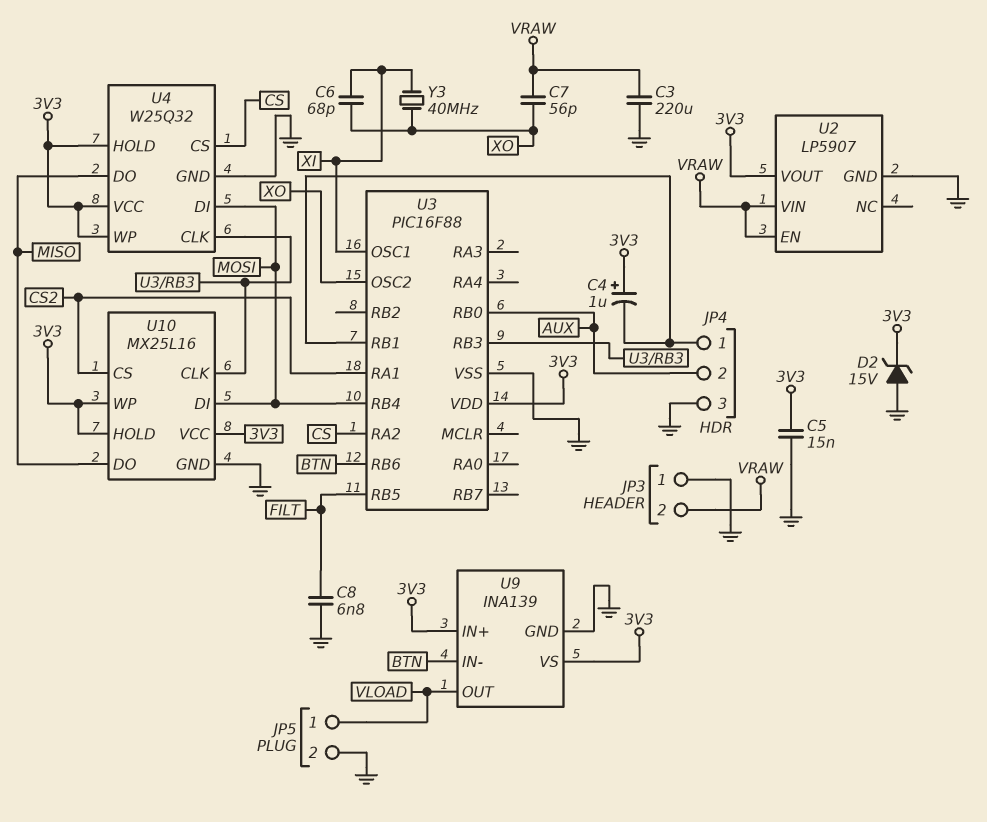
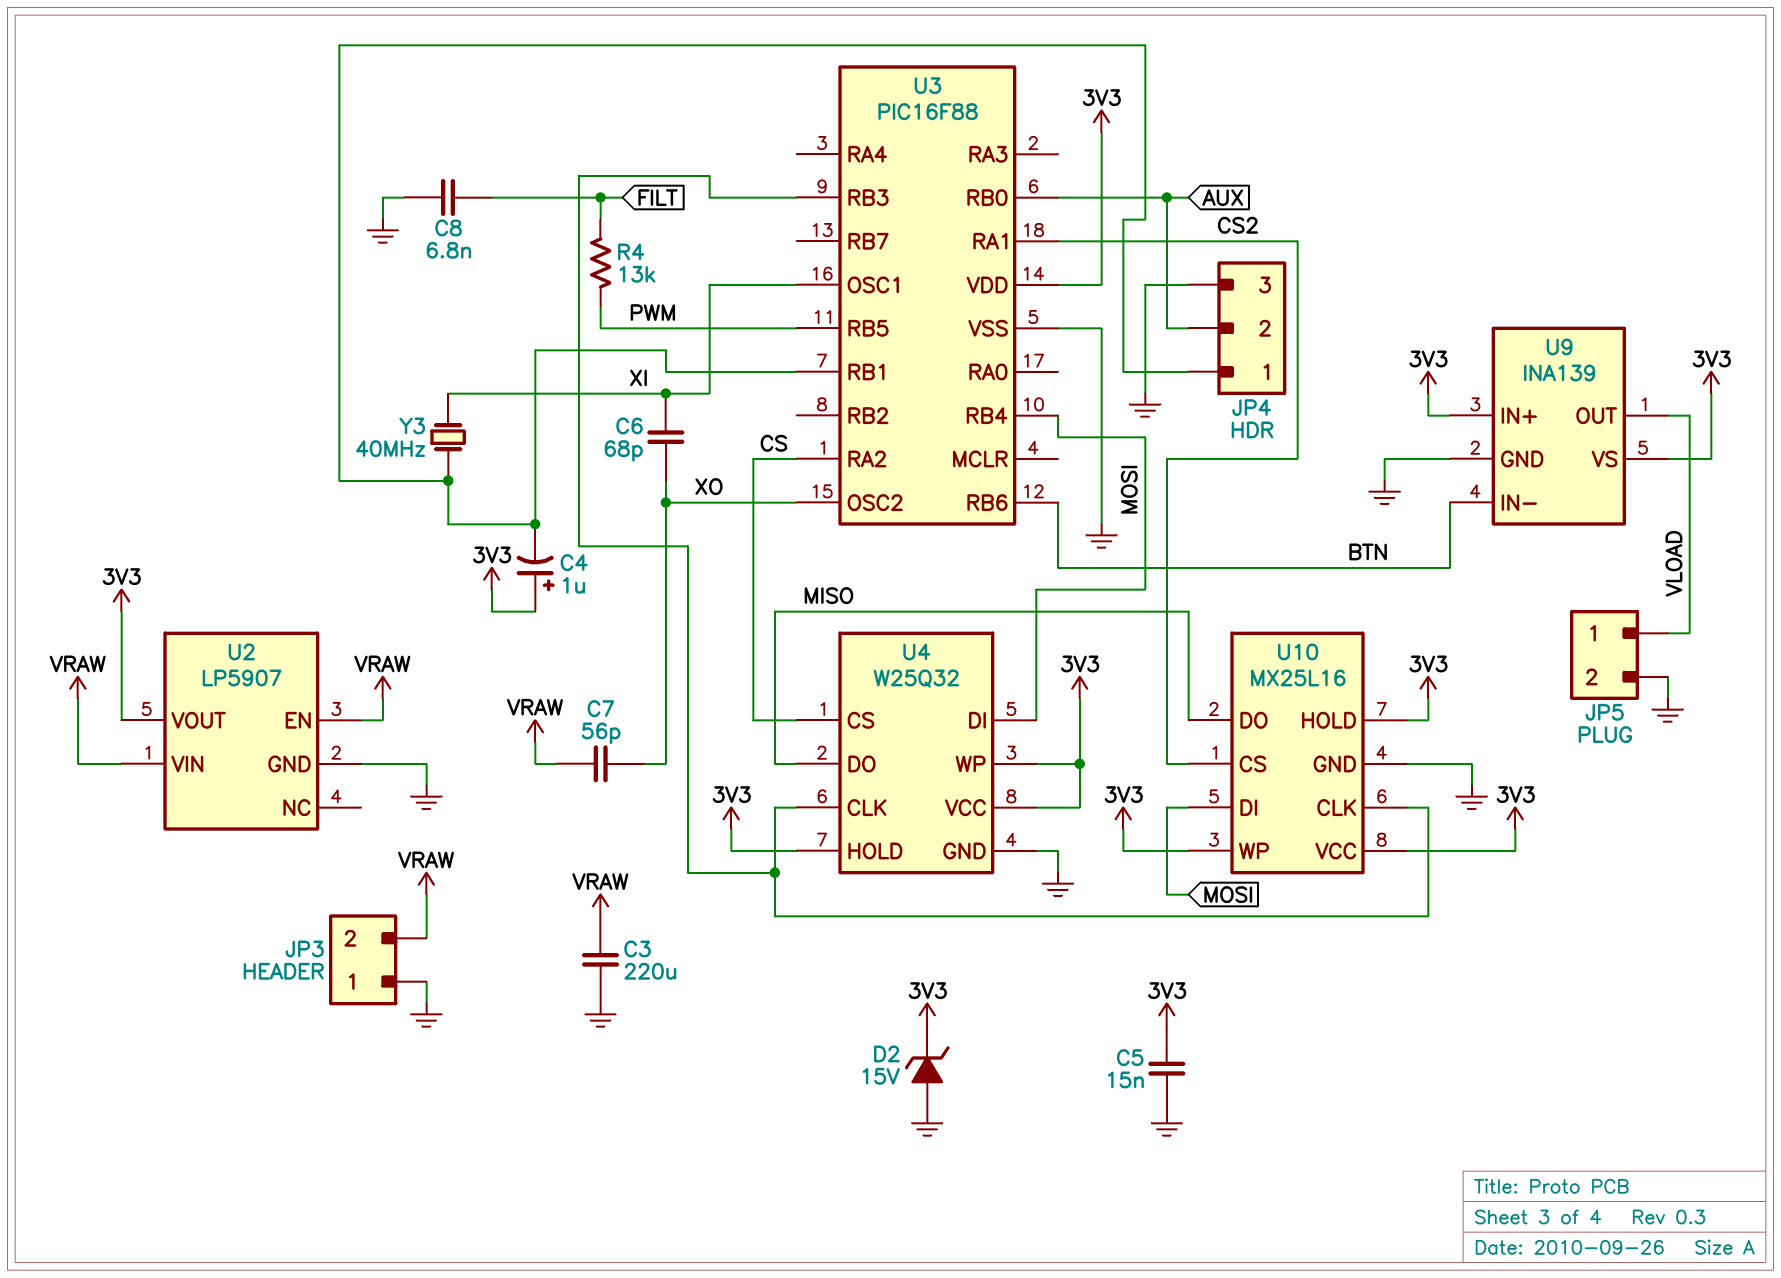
R4: none -> 13k (FILT, PWM)
U3 pin RB5: FILT -> PWM
Y3: 40MHz (XI, XO) -> 40MHz (JP4/1, XI)

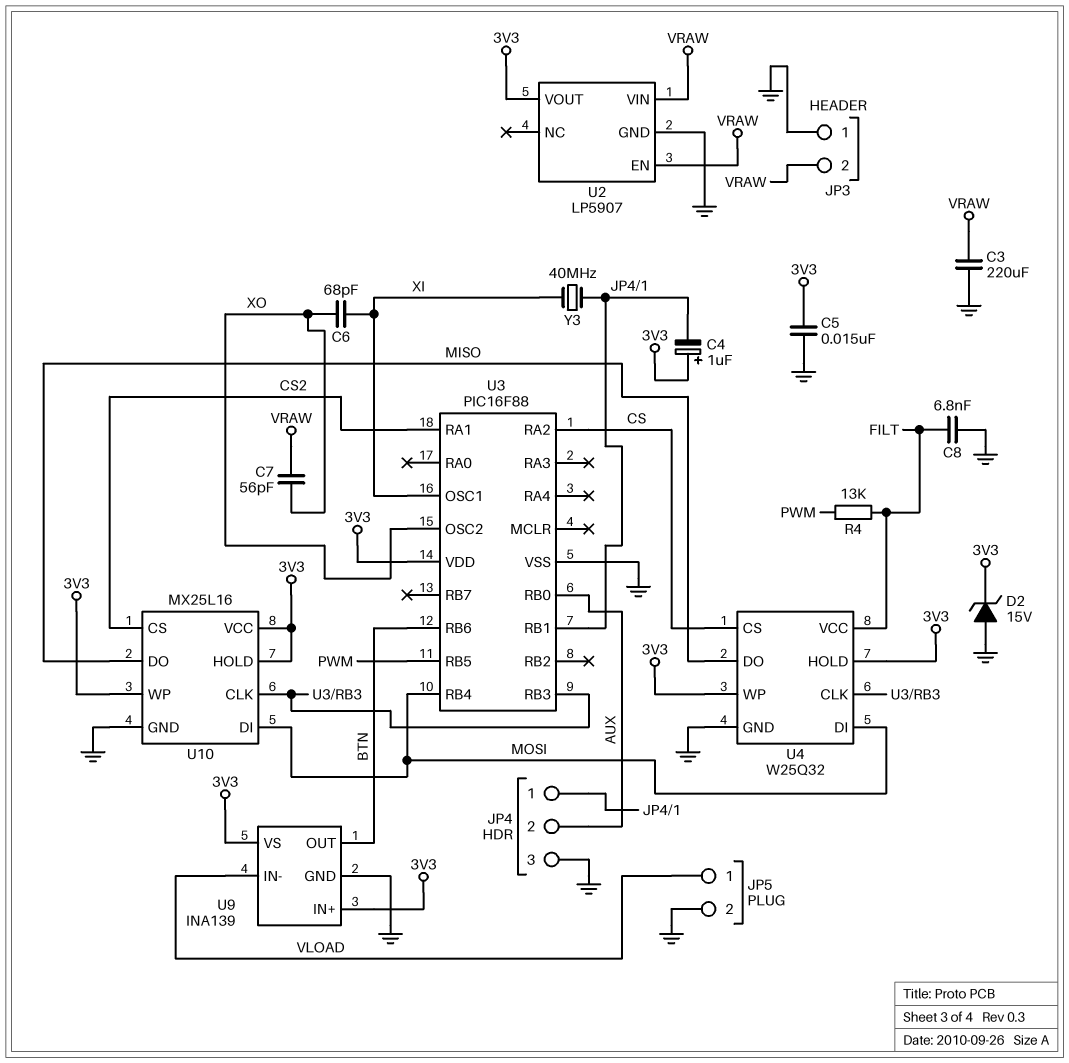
U4 pin VCC: 3V3 -> FILT
U9 pin IN-: BTN -> VLOAD
U9 pin OUT: VLOAD -> BTN

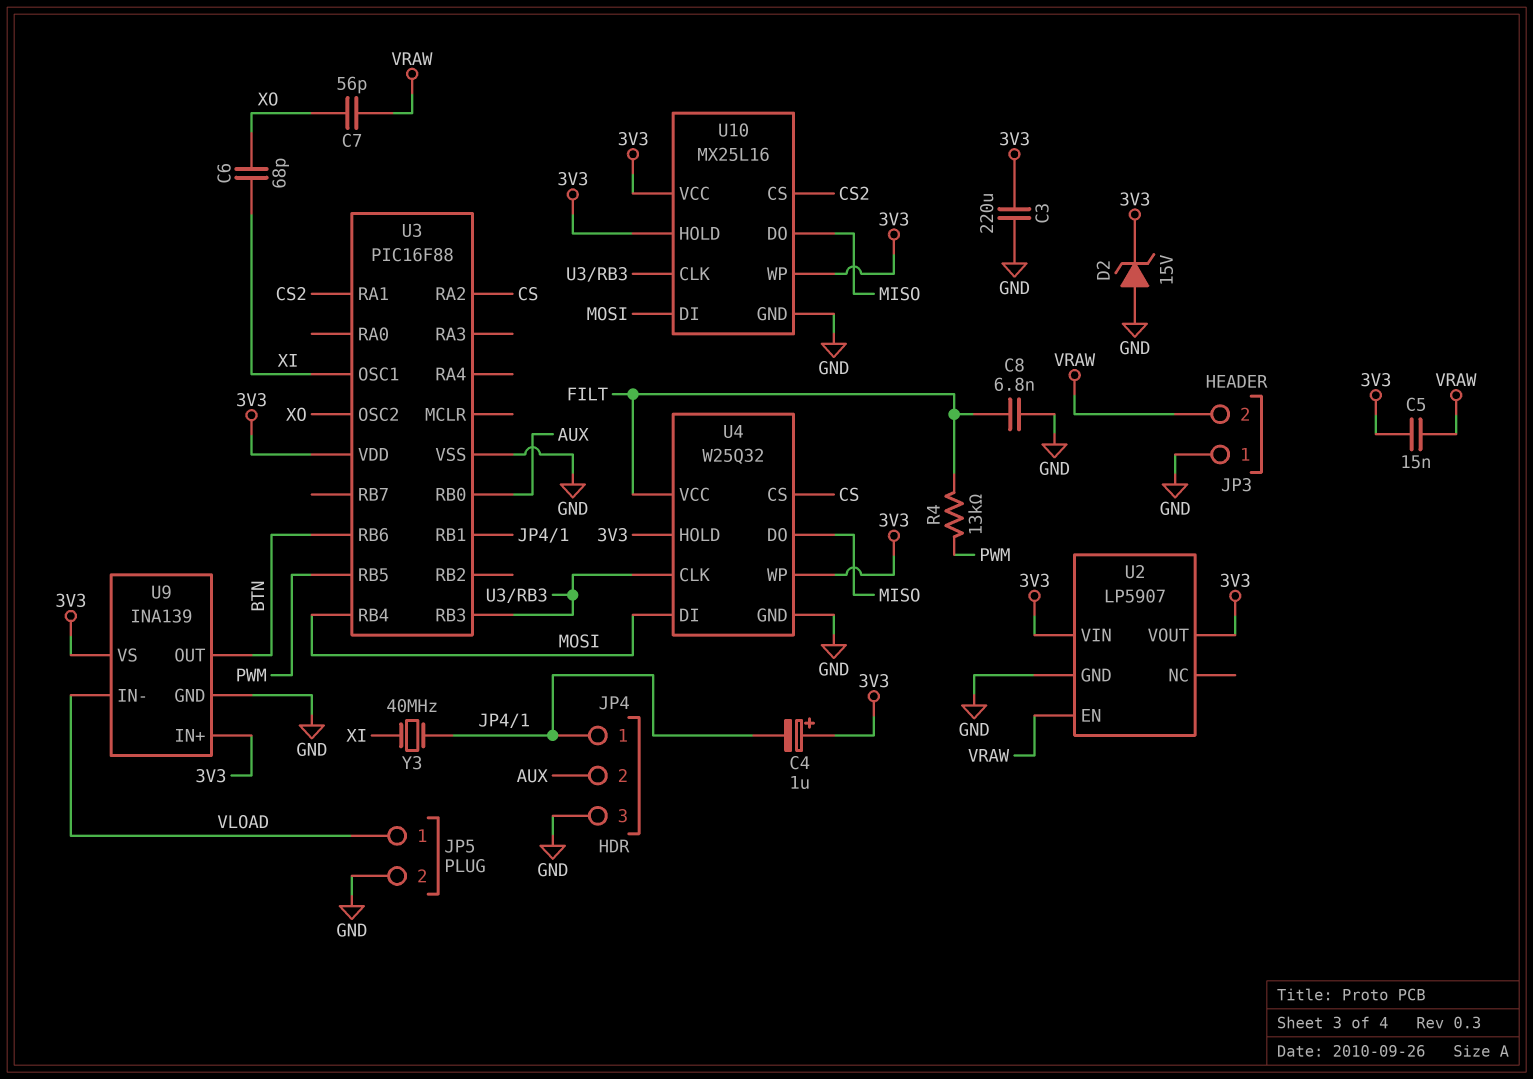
C3: 220uF (GND, VRAW) -> 220uF (3V3, GND)
C5: 15nF (3V3, GND) -> 15nF (3V3, VRAW)
U2 pin VIN: VRAW -> 3V3

